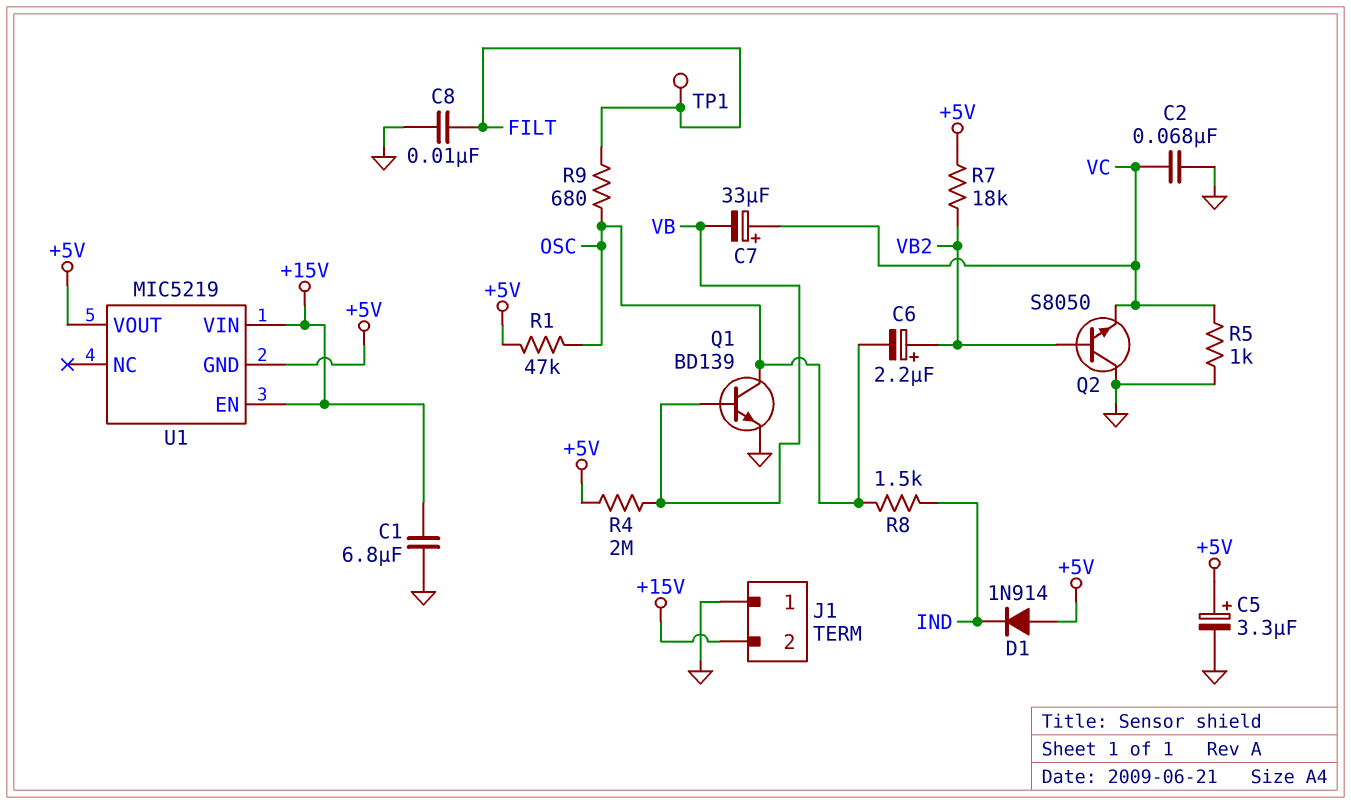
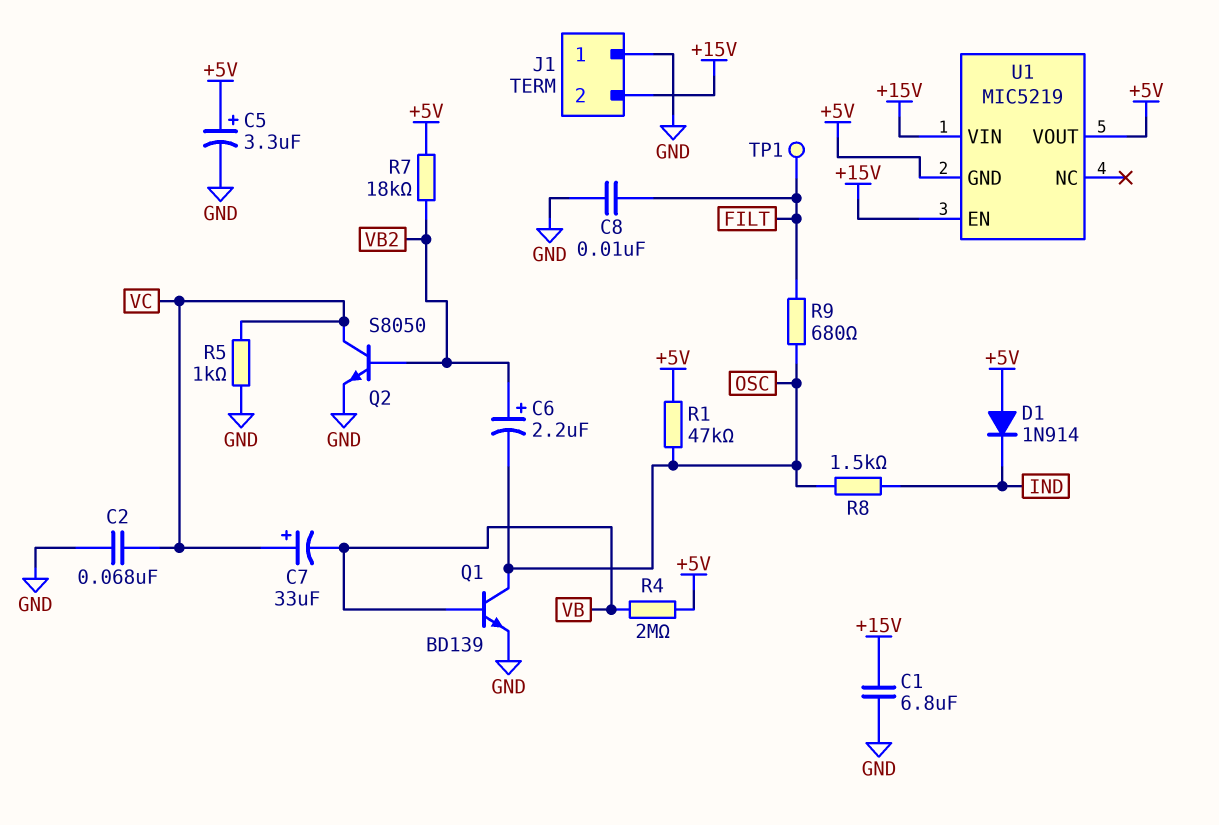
Q2: NPN S8050 (B VB2, C GND, E VC) -> NPN S8050 (B VB2, C VC, E GND)

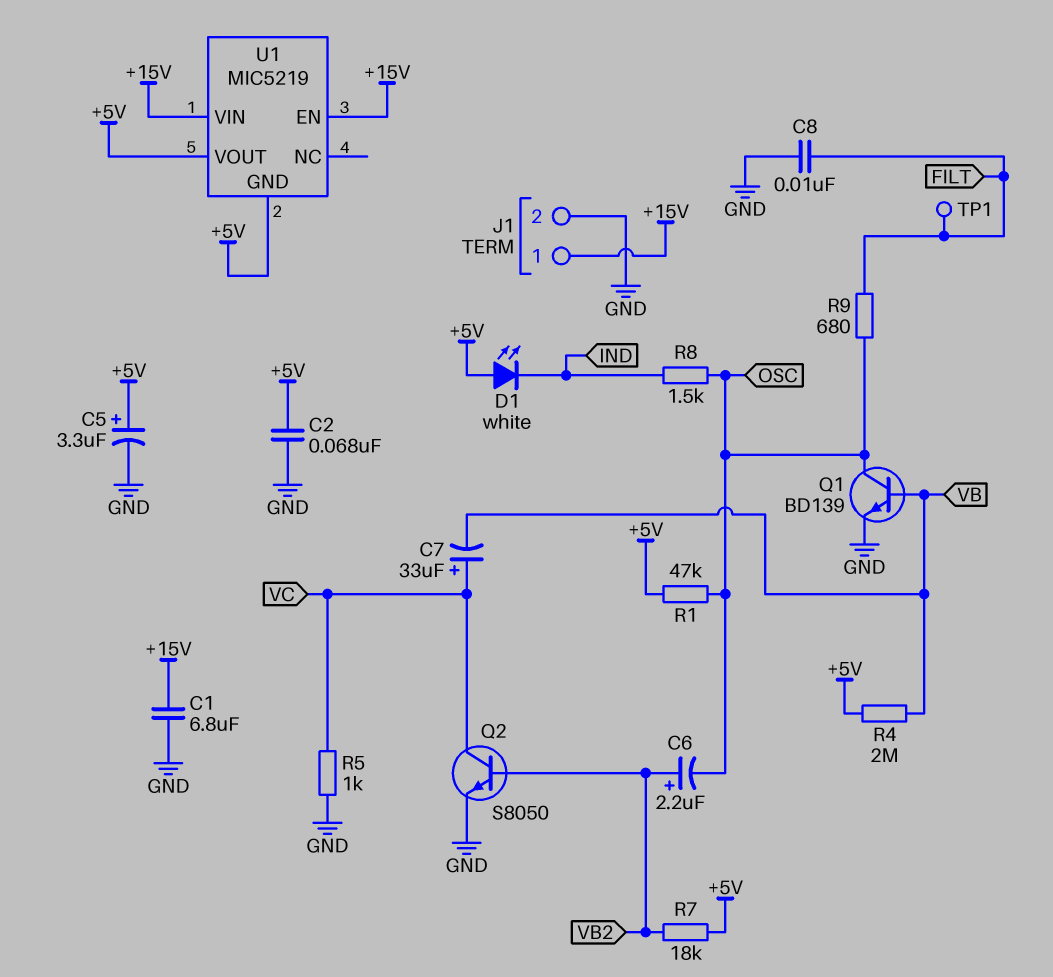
C2: 68nF (GND, VC) -> 68nF (+5V, GND)
D1: diode 1N914 (A +5V, K IND) -> LED white (A +5V, K IND)
J1 pin 1: GND -> +15V
J1 pin 2: +15V -> GND

